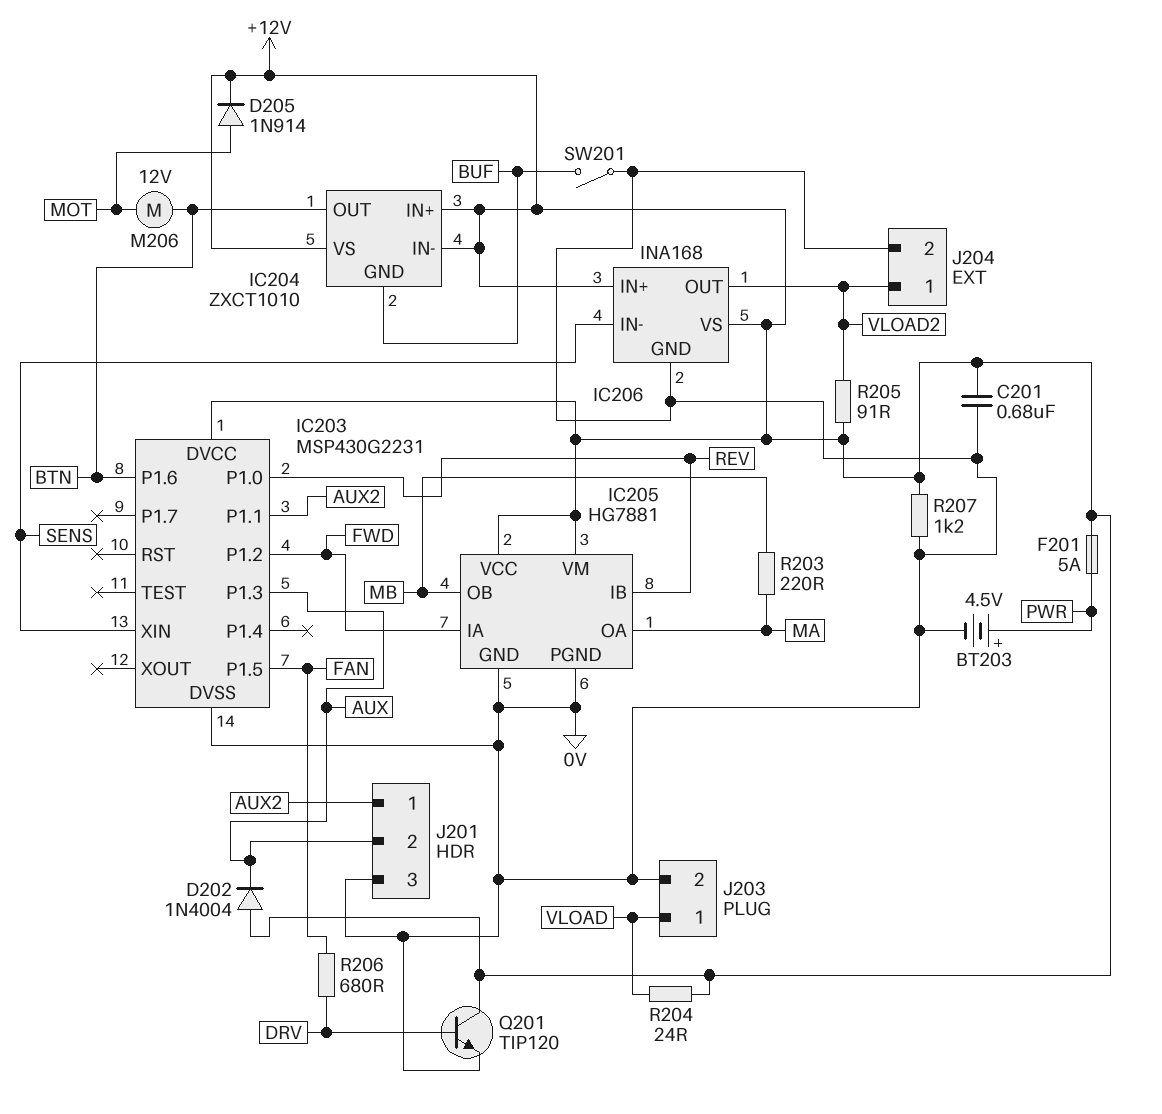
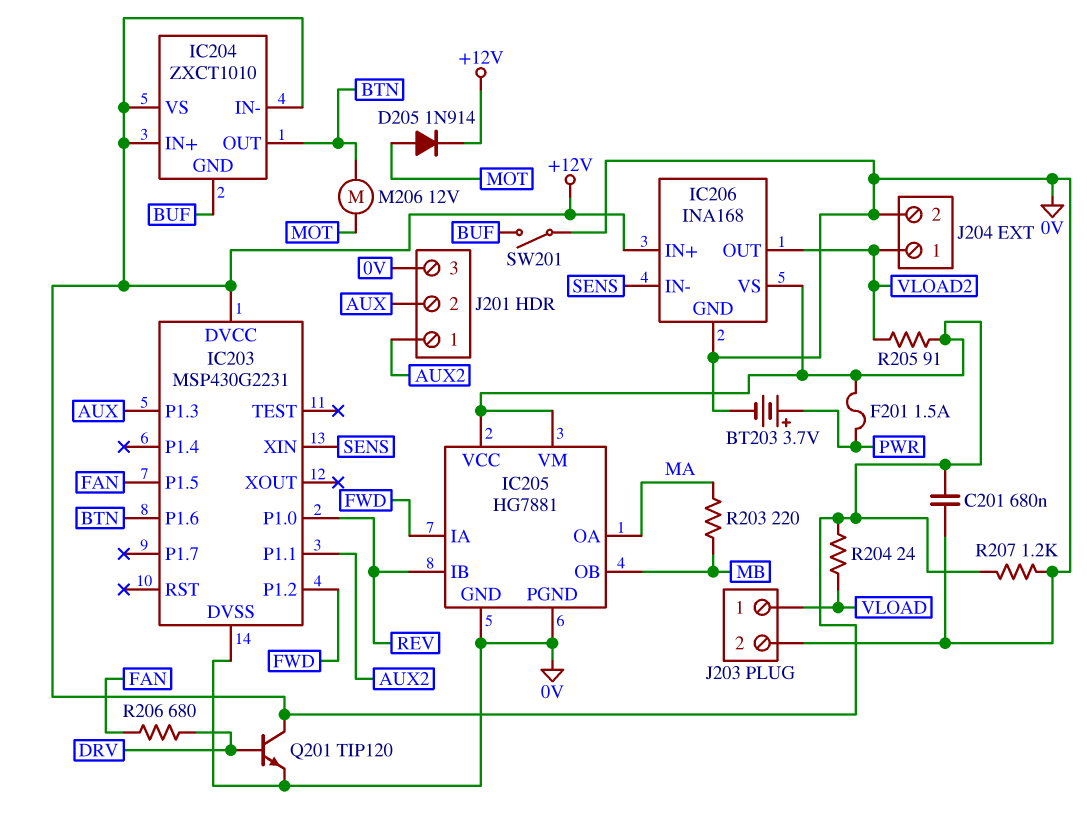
BT203: 4.5V (plus PWR, minus 0V) -> 3.7V (plus PWR, minus 0V)
D202: diode 1N4004 (A +12V, K AUX) -> none
F201: 5A (+12V, PWR) -> 1.5A (+12V, PWR)

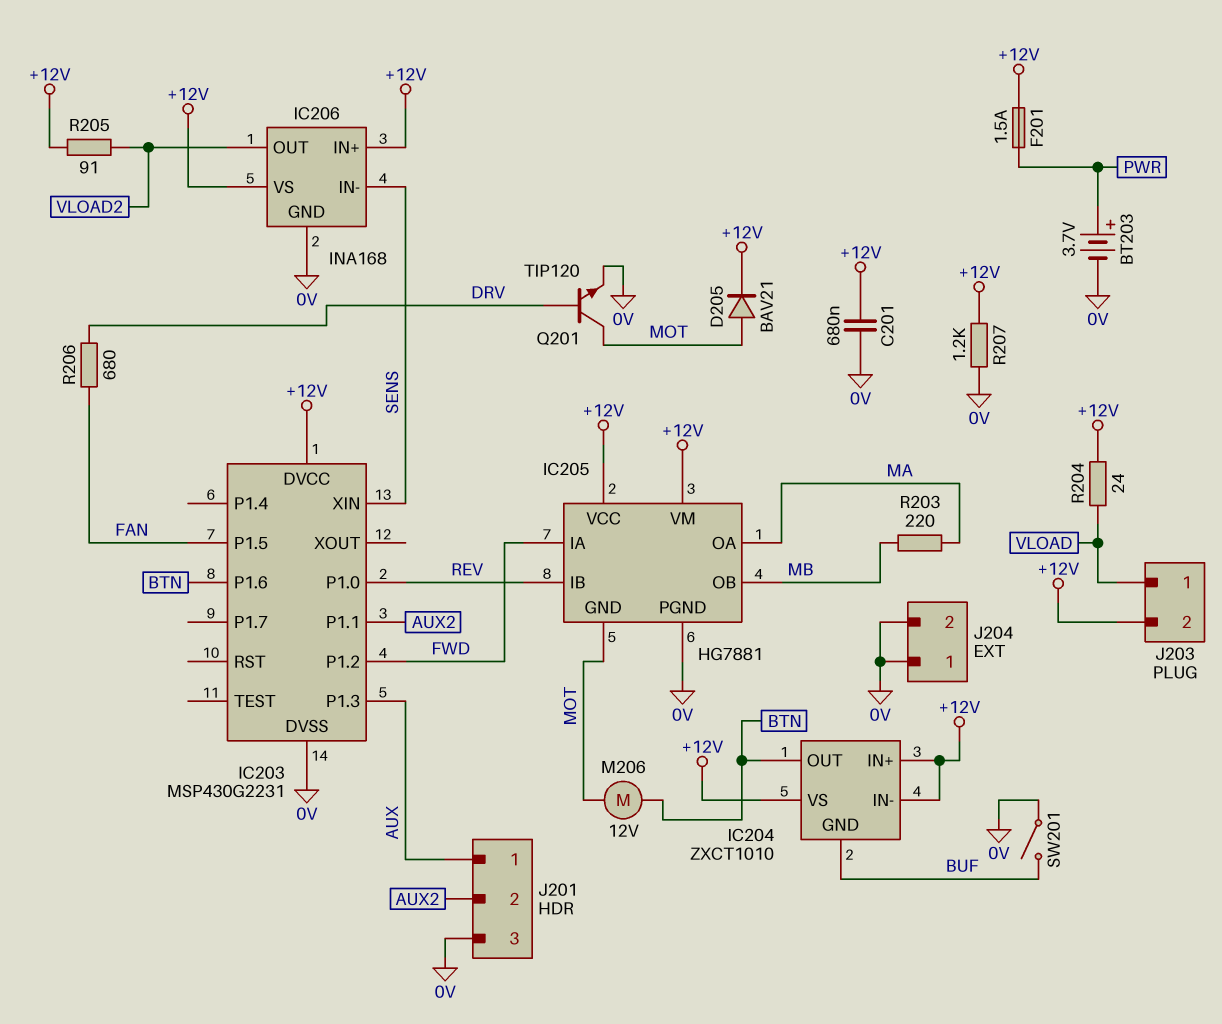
D205: diode 1N914 (A MOT, K +12V) -> diode BAV21 (A MOT, K +12V)
IC205 pin GND: 0V -> MOT
J201 pin 1: AUX2 -> AUX
J201 pin 2: AUX -> AUX2
J203 pin 2: 0V -> +12V
J204 pin 1: VLOAD2 -> 0V
Q201: NPN TIP120 (B DRV, C +12V, E 0V) -> NPN TIP120 (B DRV, C MOT, E 0V)

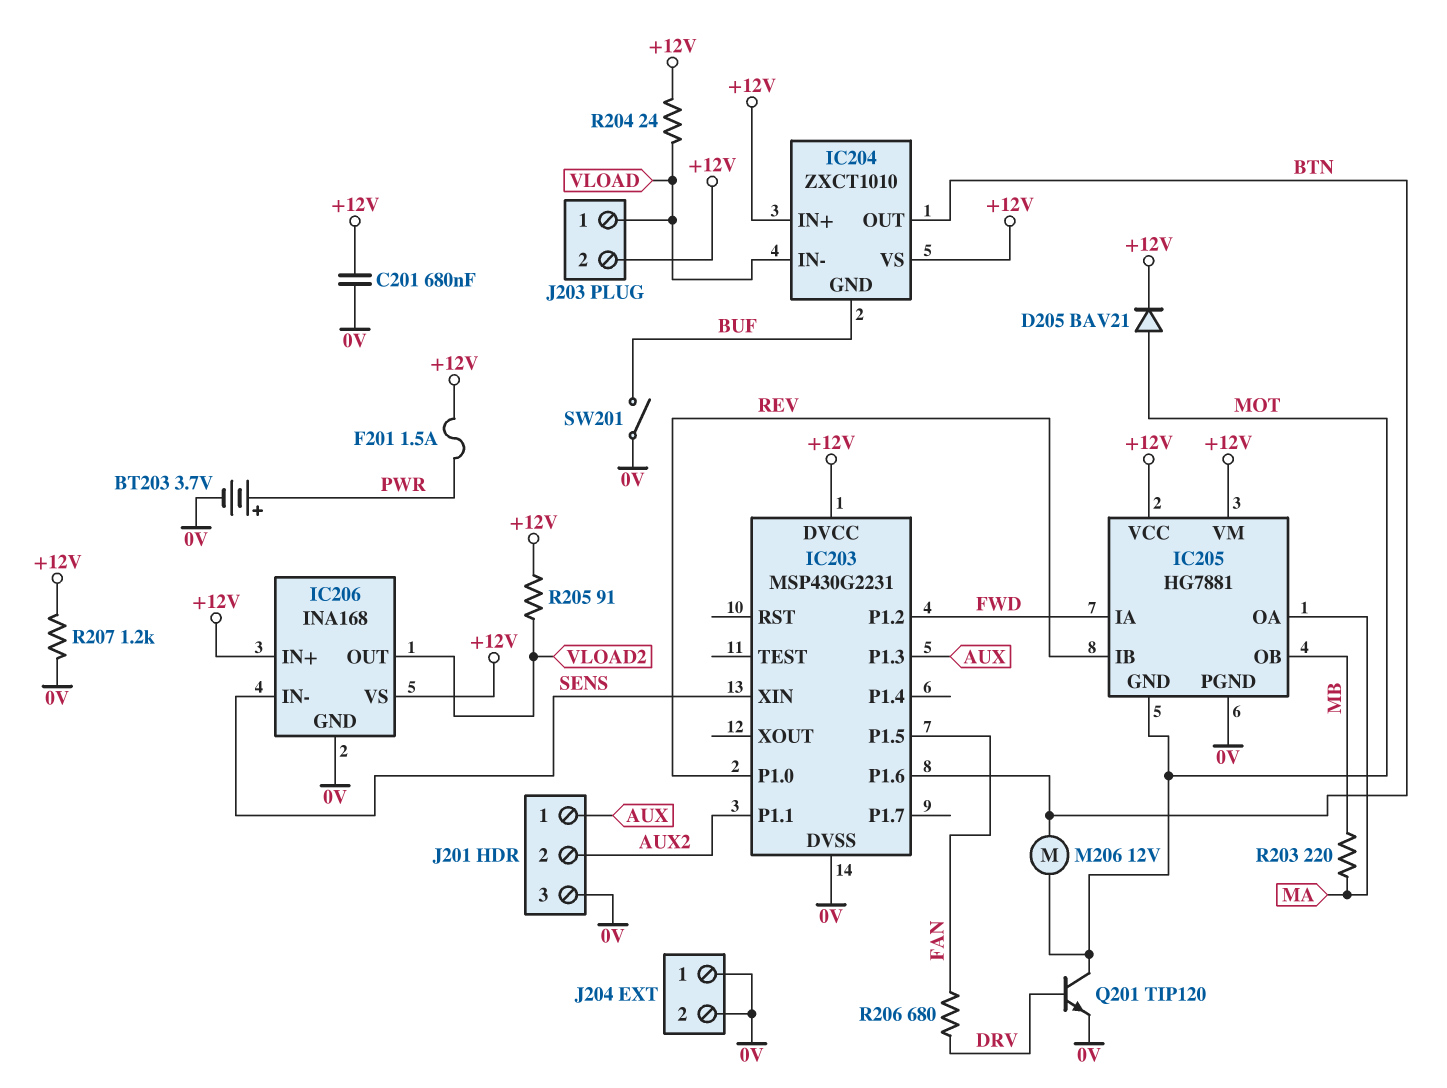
IC204 pin IN-: +12V -> VLOAD

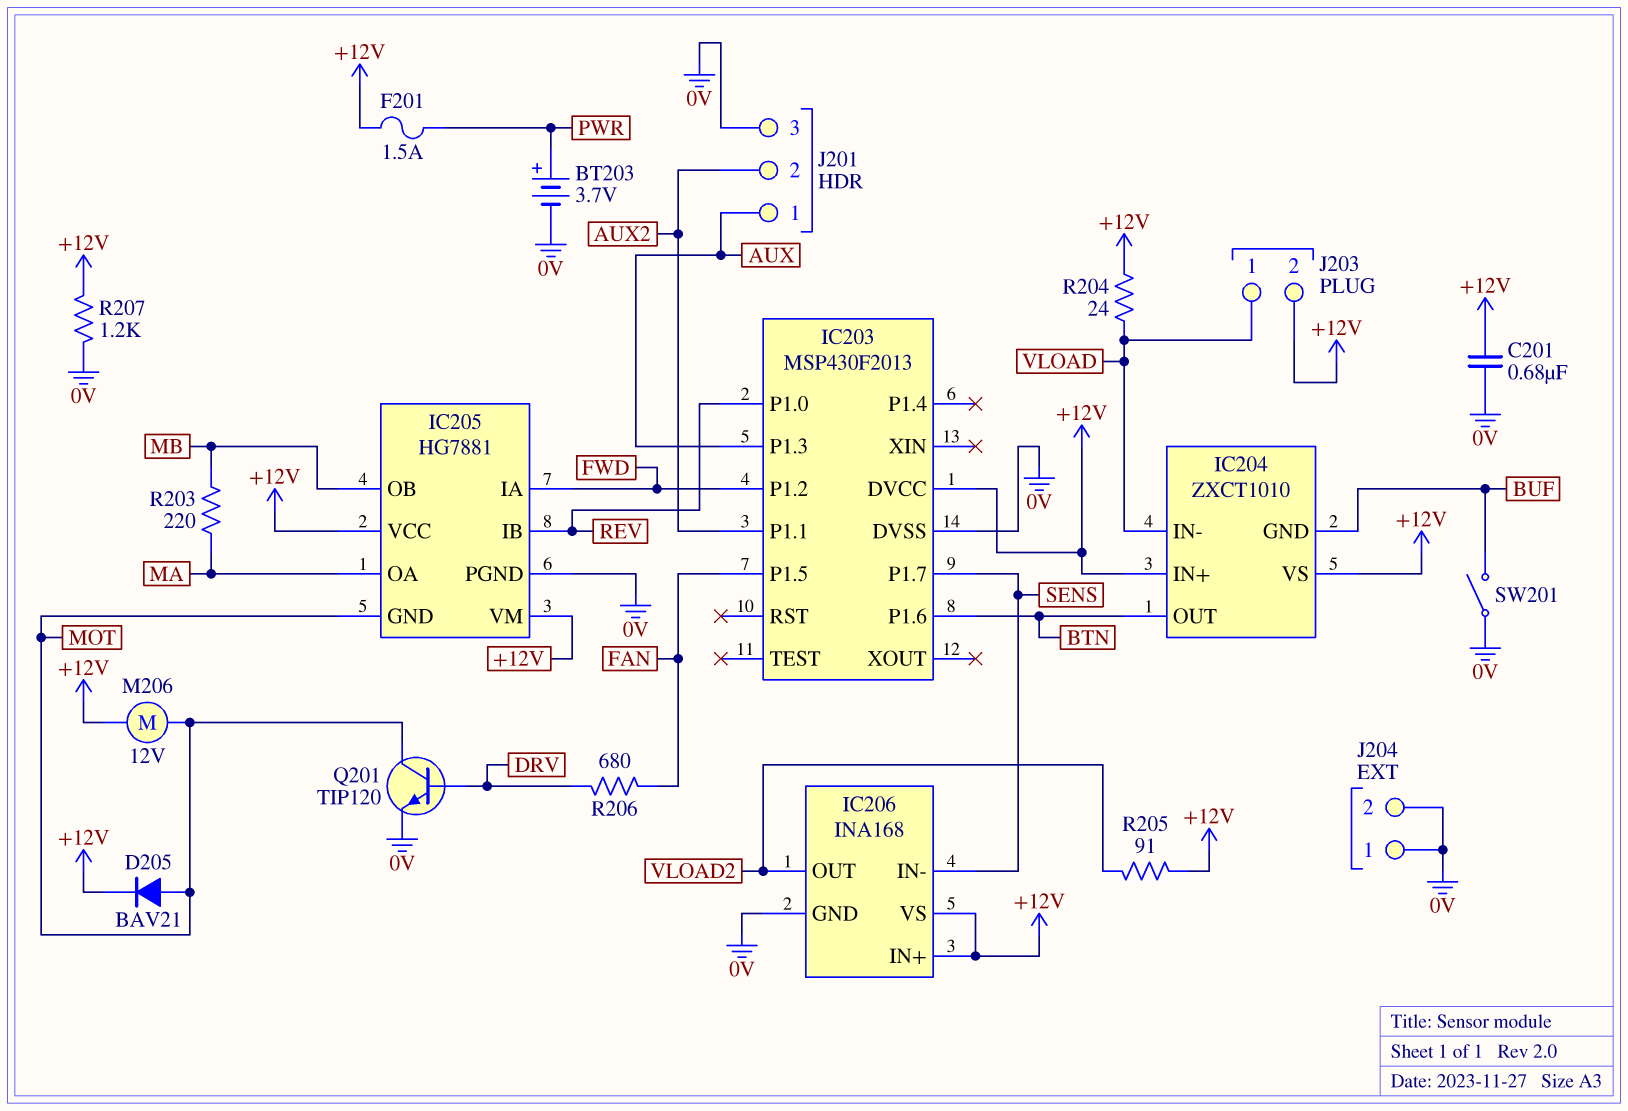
IC203: MSP430G2231 -> MSP430F2013
IC203 pin P1.7: none -> SENS
IC203 pin XIN: SENS -> none
M206: motor 12V (BTN, MOT) -> motor 12V (+12V, MOT)

